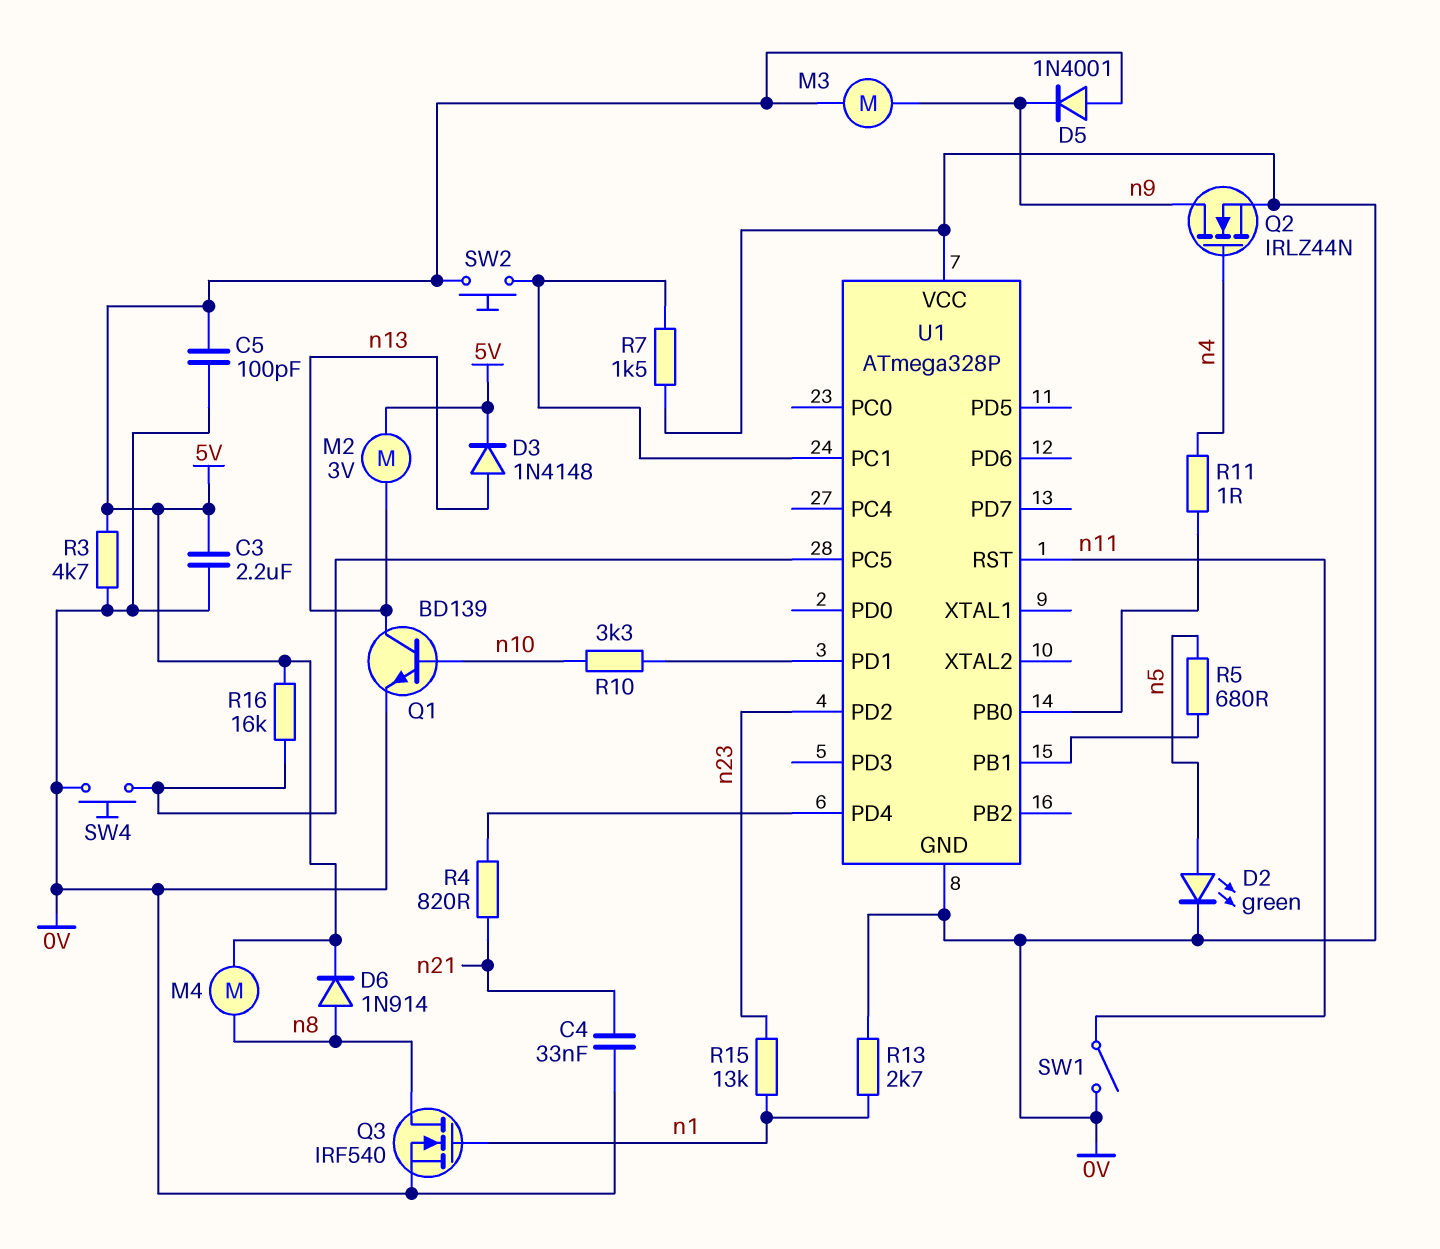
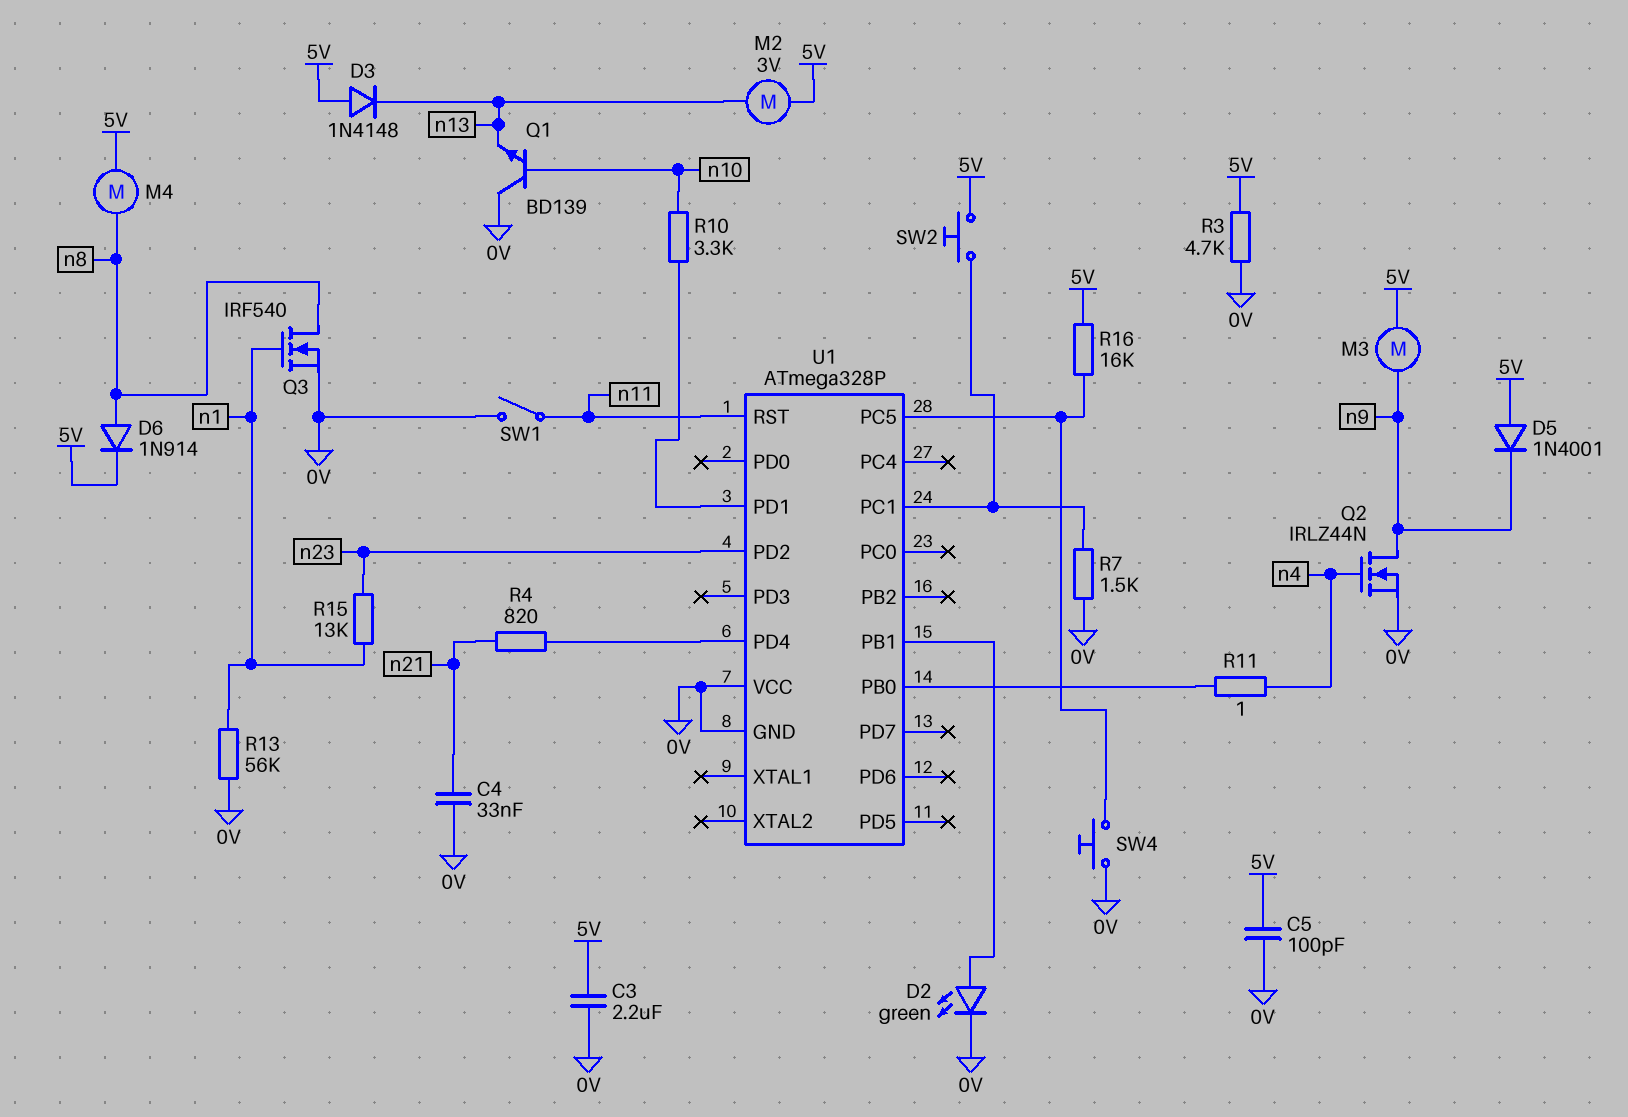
D2: LED green (A n5, K 0V) -> LED green (A U1/PB1, K 0V)
D3: diode 1N4148 (A n13, K 5V) -> diode 1N4148 (A 5V, K n13)
Q1: NPN BD139 (B n10, C n13, E 0V) -> NPN BD139 (B n10, C 0V, E n13)
R5: 680 (U1/PB1, n5) -> none
R13: 2.7k (0V, n1) -> 56k (0V, n1)

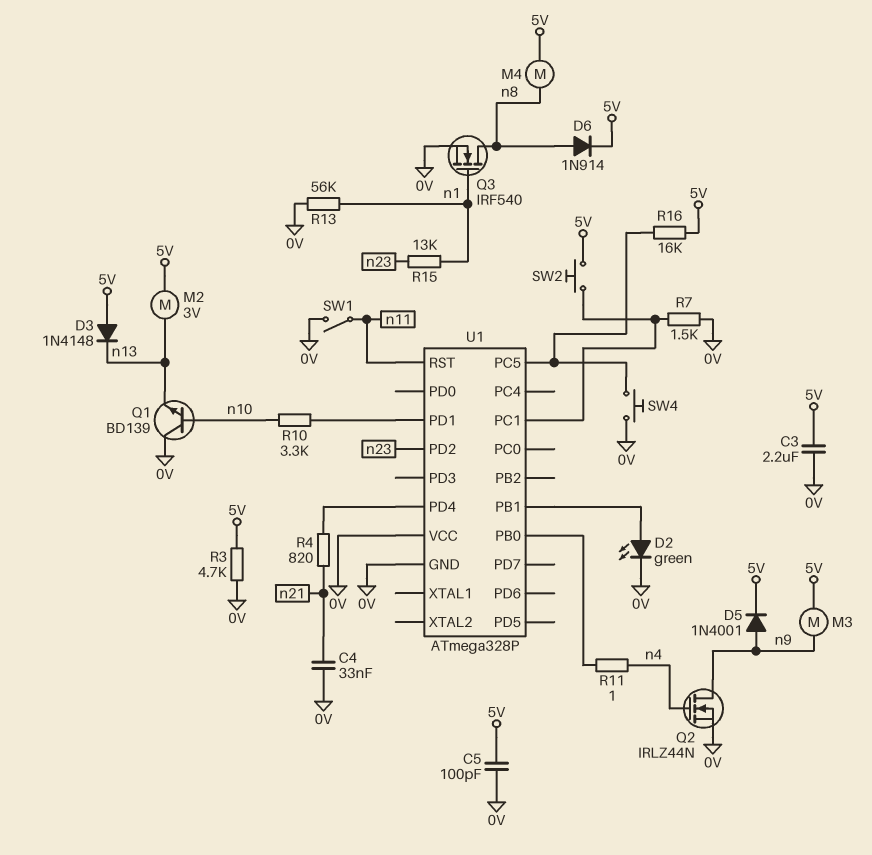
D5: diode 1N4001 (A 5V, K n9) -> diode 1N4001 (A n9, K 5V)

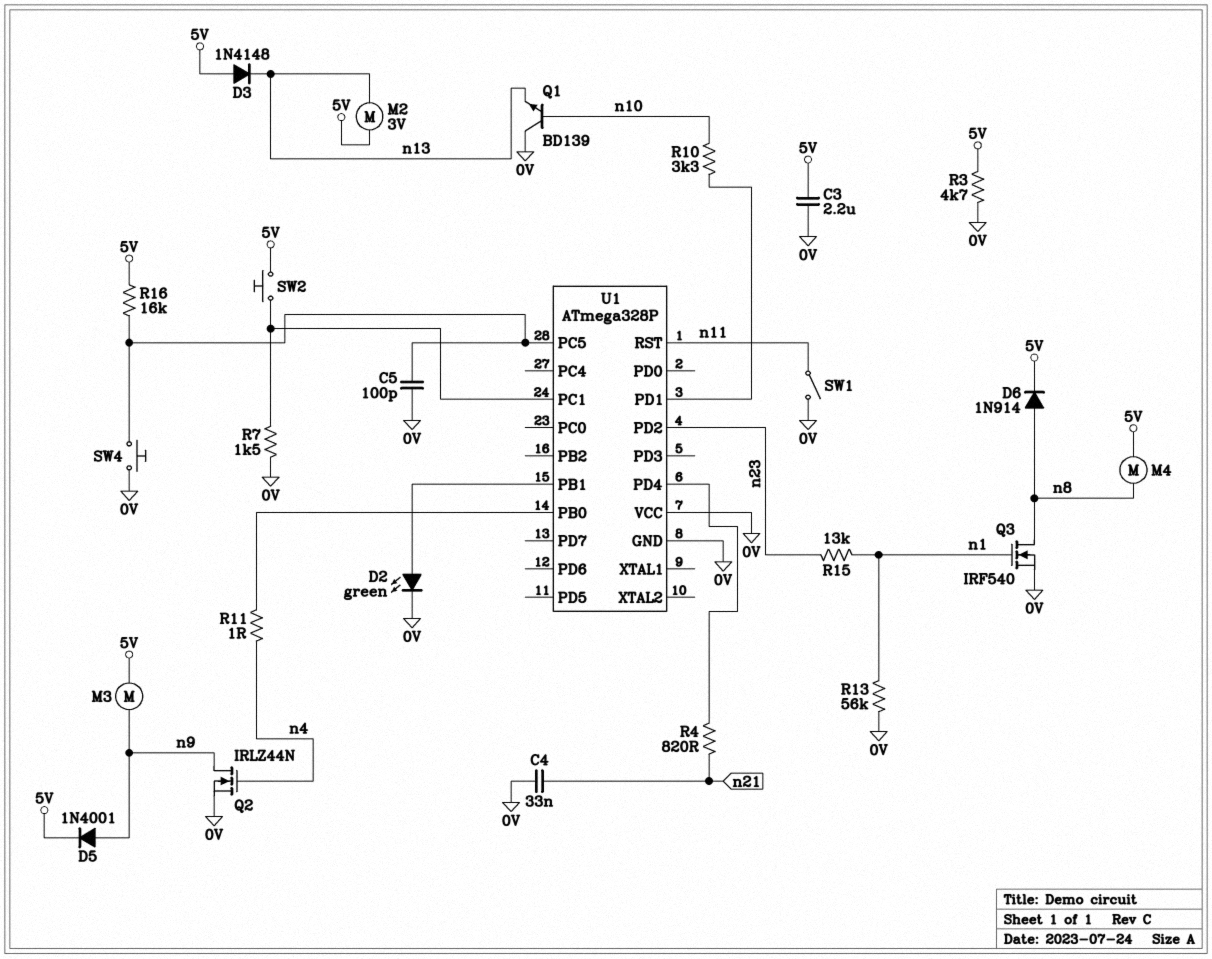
C5: 100pF (0V, 5V) -> 100pF (0V, U1/PC5)

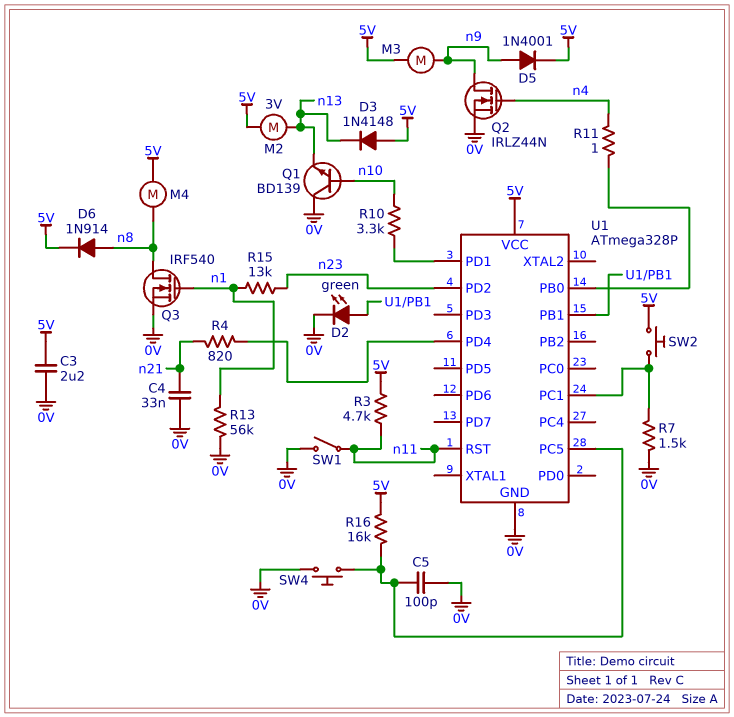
R3: 4.7k (0V, 5V) -> 4.7k (5V, n11)
U1 pin VCC: 0V -> 5V

